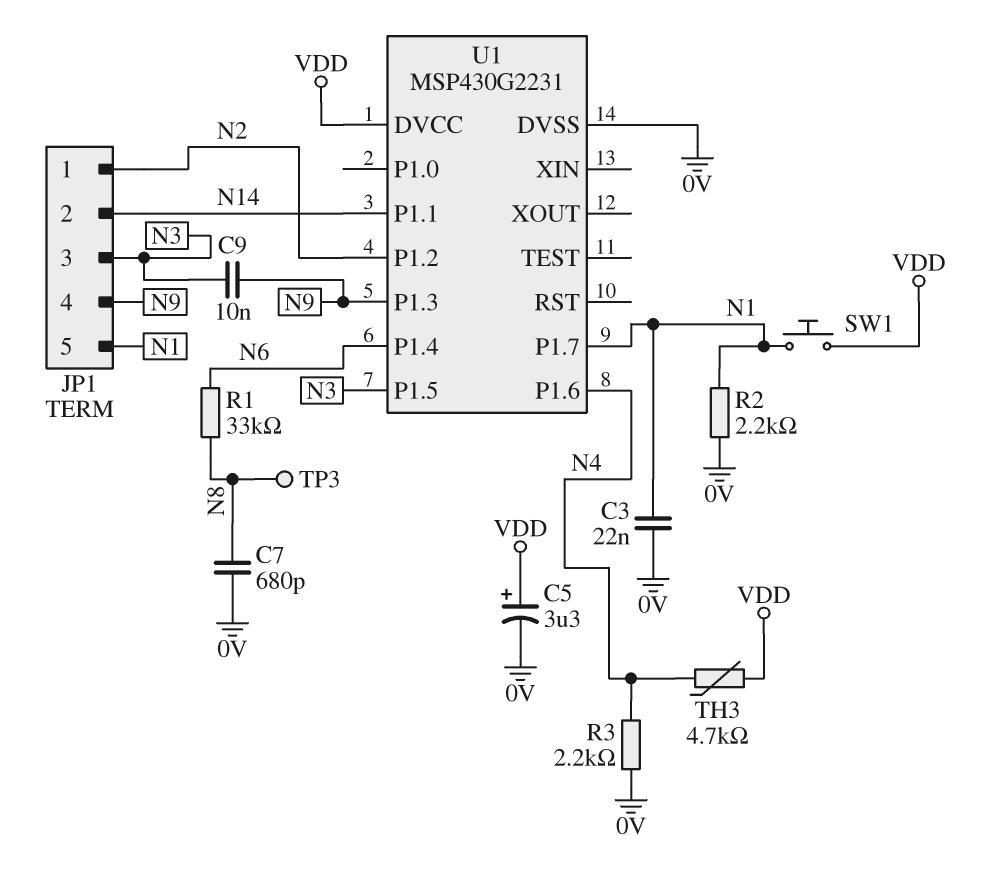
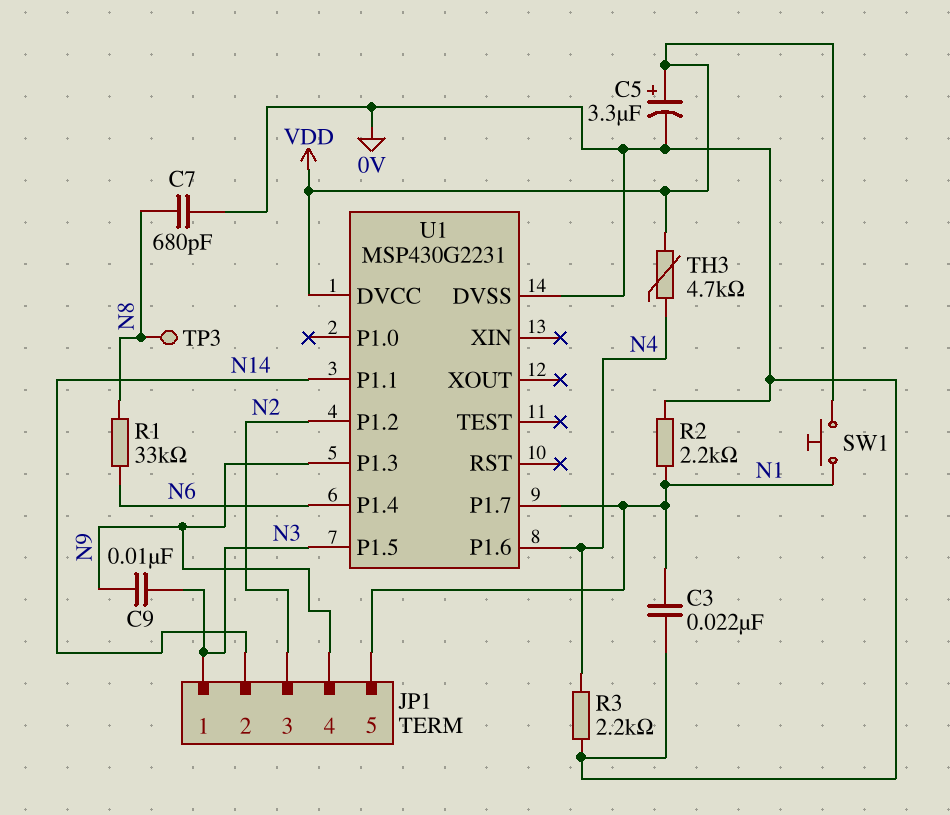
JP1 pin 1: N2 -> N3
JP1 pin 3: N3 -> N2

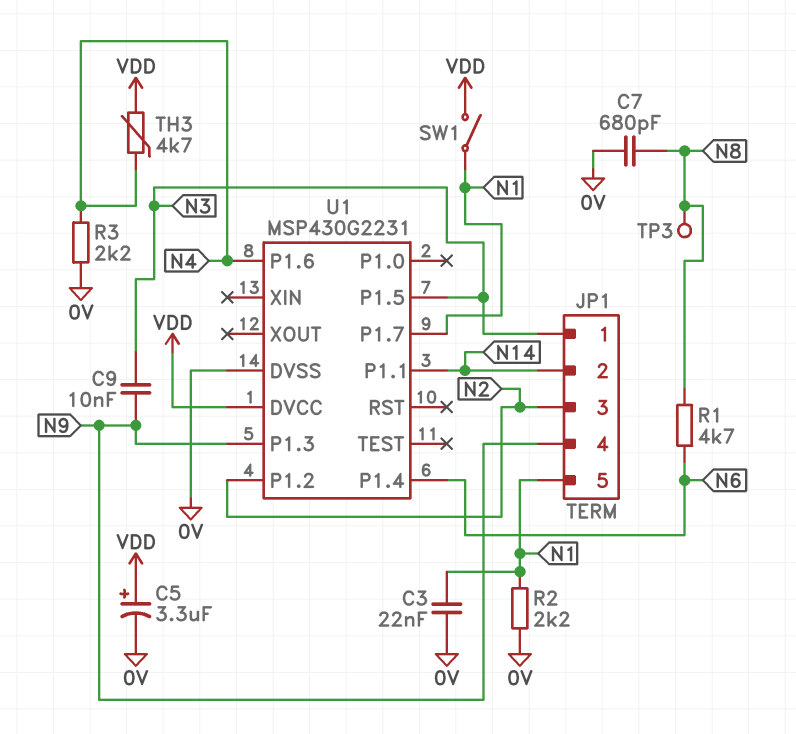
R1: 33k (N6, N8) -> 4.7k (N6, N8)
SW1: button (N1, VDD) -> switch (N1, VDD)

